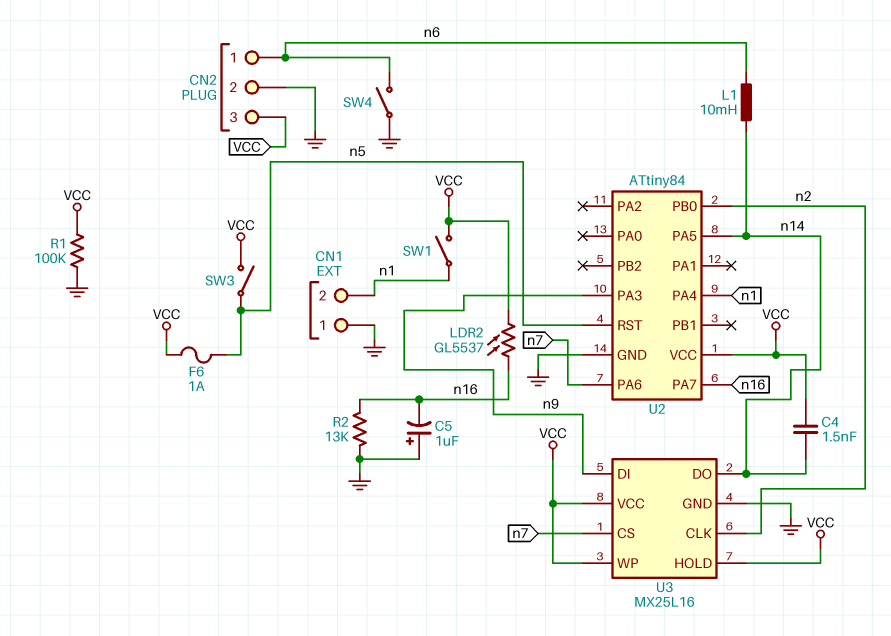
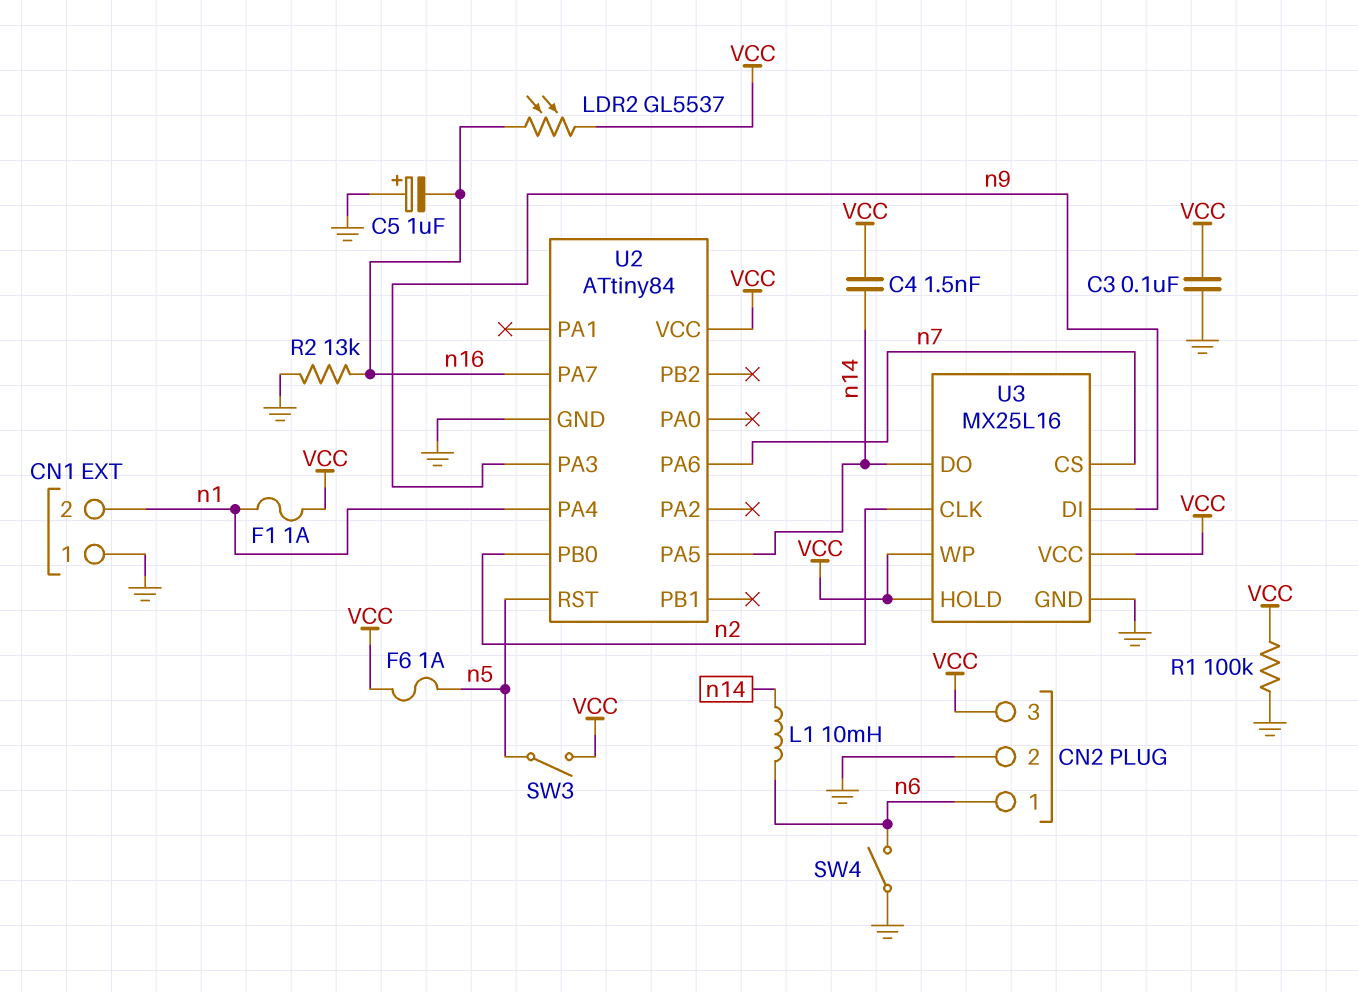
C3: none -> 100nF (GND, VCC)
F1: none -> 1A (VCC, n1)
SW1: switch (VCC, n1) -> none

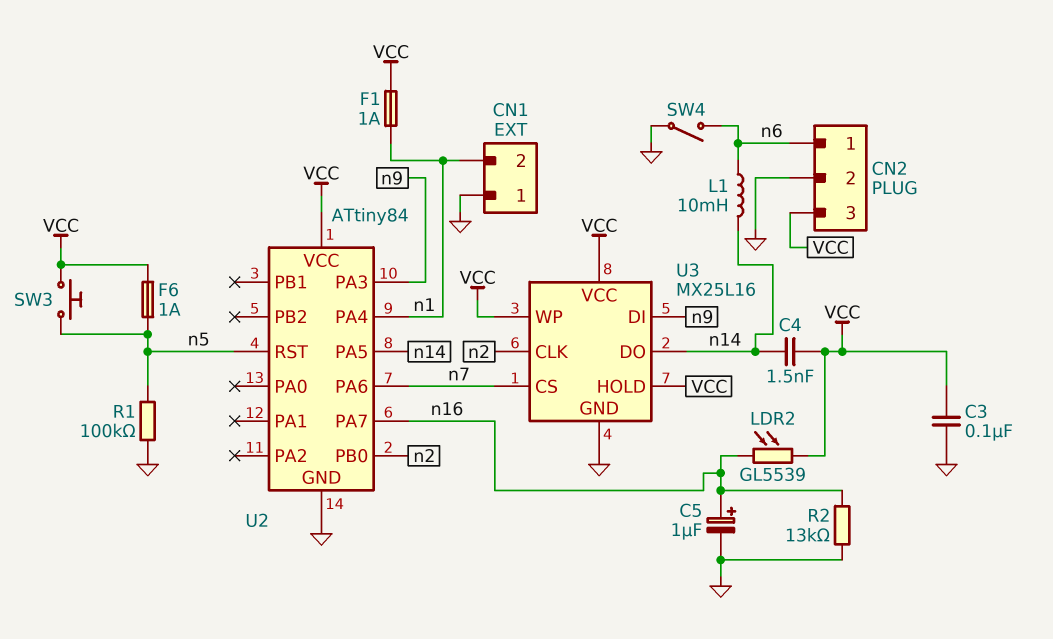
C5: 1uF (plus GND, minus n16) -> 1uF (plus n16, minus GND)
LDR2: GL5537 (VCC, n16) -> GL5539 (VCC, n16)
R1: 100k (GND, VCC) -> 100k (GND, n5)
SW3: switch (VCC, n5) -> button (VCC, n5)

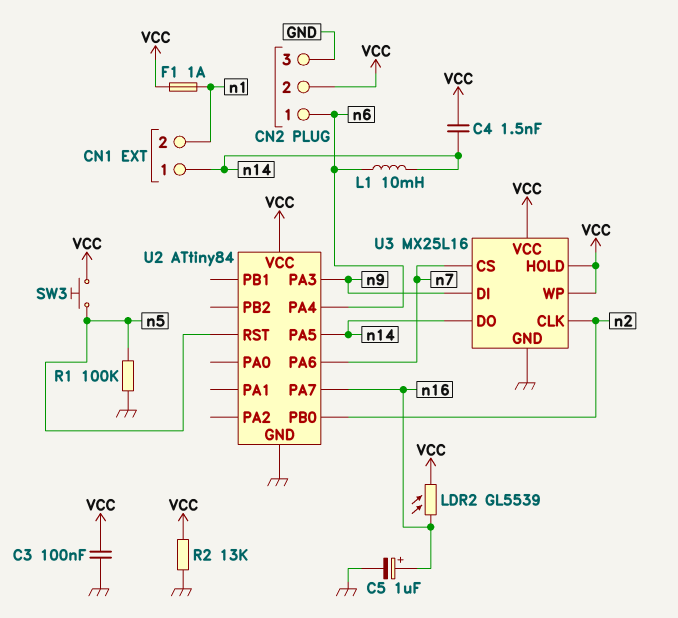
CN1 pin 1: GND -> n14
CN2 pin 2: GND -> VCC
CN2 pin 3: VCC -> GND
F6: 1A (VCC, n5) -> none
R2: 13k (GND, n16) -> 13k (GND, VCC)
SW4: switch (GND, n6) -> none
U2 pin PA4: n1 -> n6

